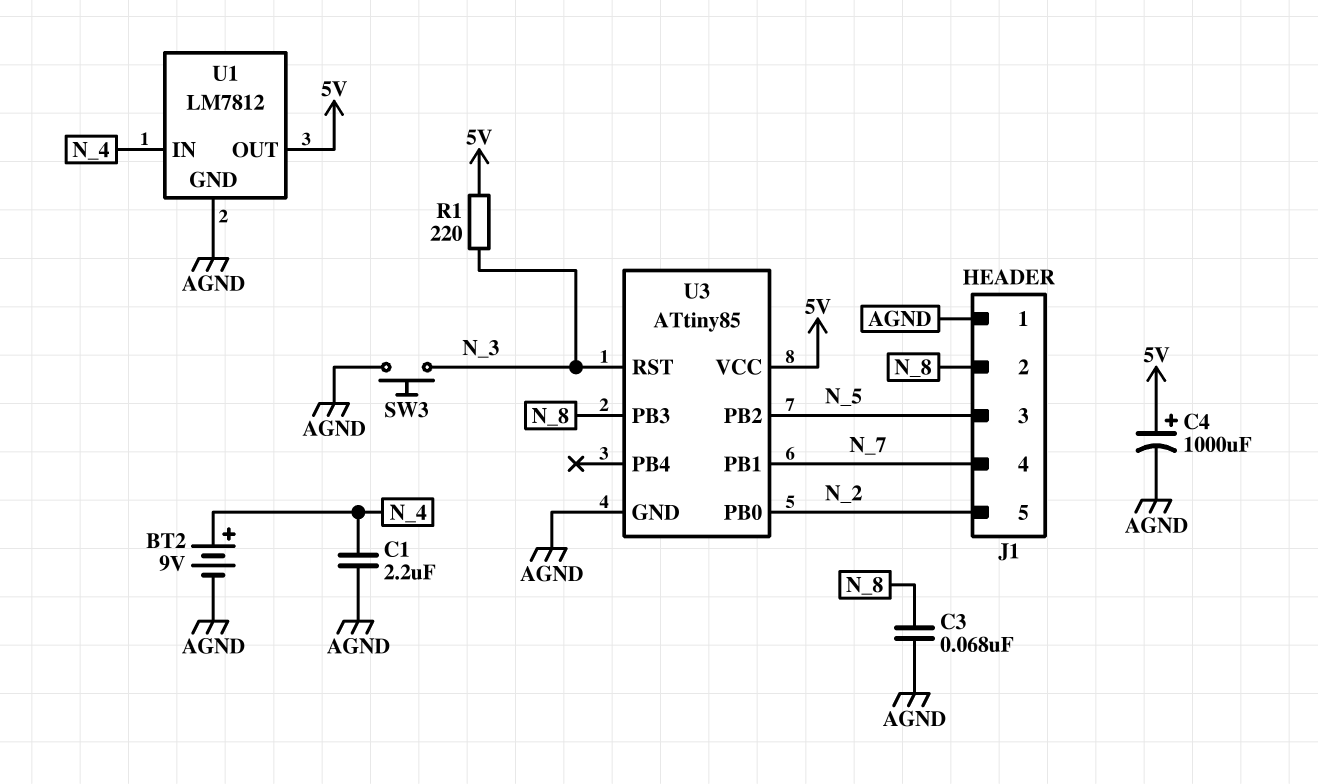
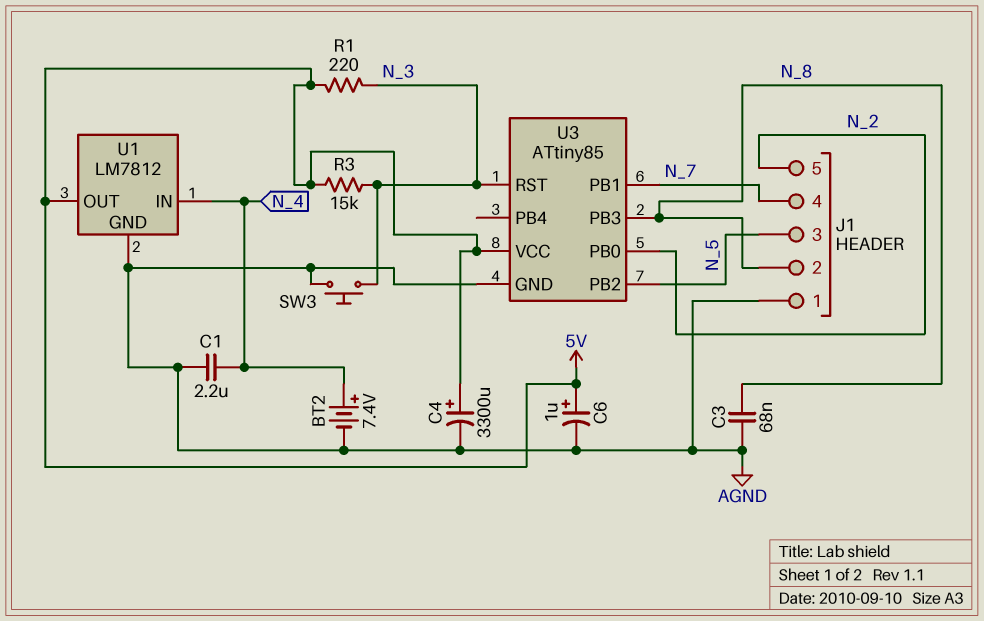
BT2: 9V (plus N_4, minus AGND) -> 7.4V (plus N_4, minus AGND)
C4: 1000uF (plus 5V, minus AGND) -> 3300uF (plus 5V, minus AGND)
C6: none -> 1uF (plus 5V, minus AGND)
R3: none -> 15k (5V, N_3)

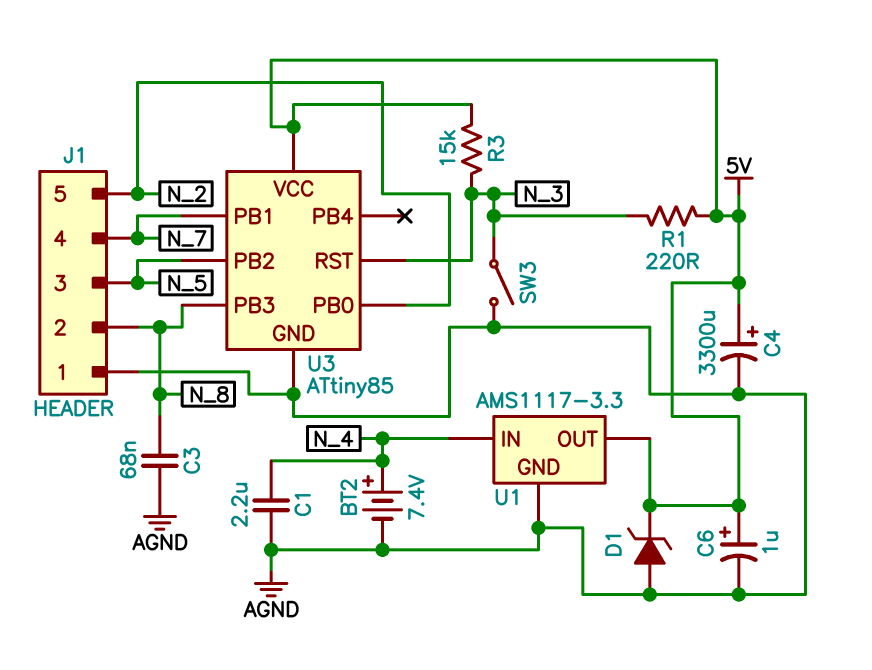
D1: none -> zener (A AGND, K 5V)
SW3: button (AGND, N_3) -> switch (AGND, N_3)
U1: LM7812 -> AMS1117-3.3

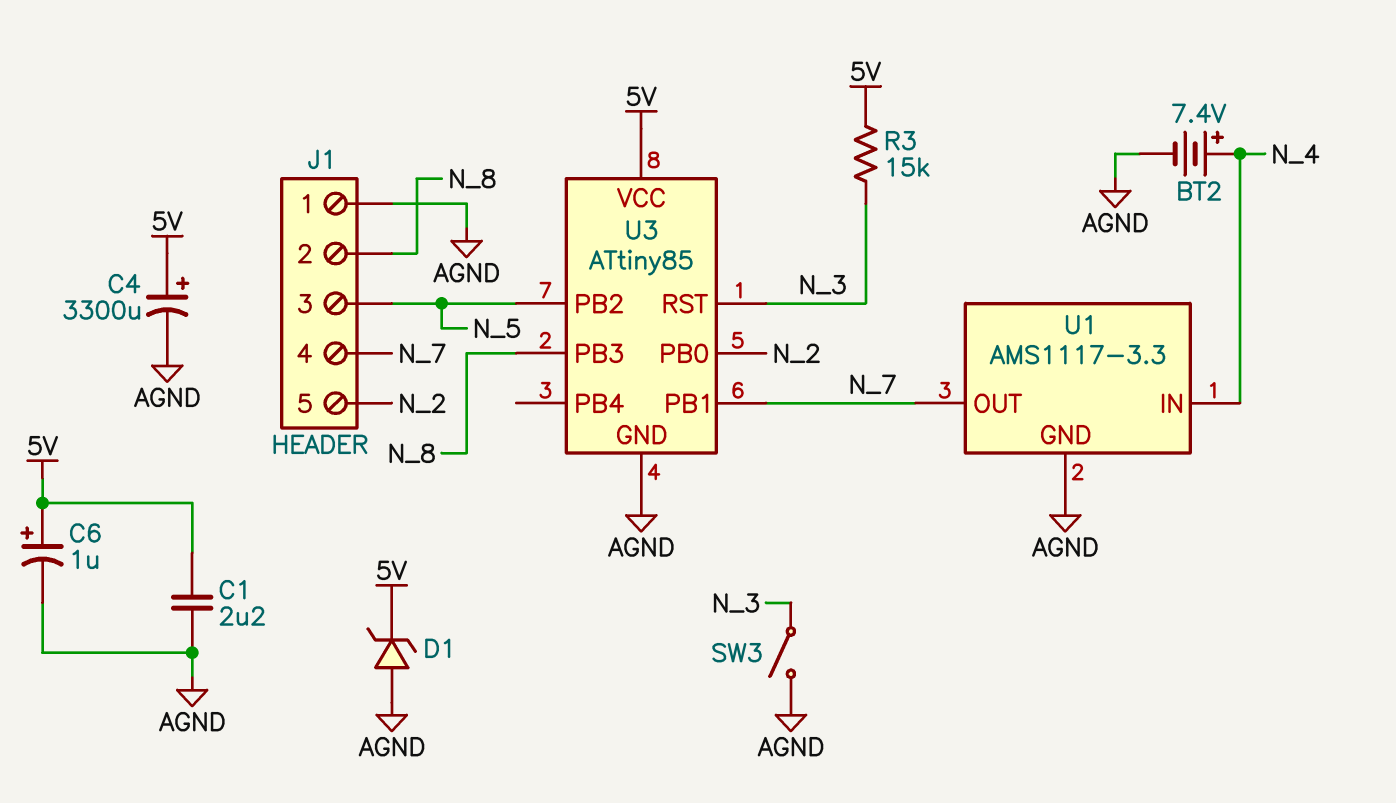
C1: 2.2uF (AGND, N_4) -> 2.2uF (5V, AGND)
C3: 68nF (AGND, N_8) -> none
R1: 220 (5V, N_3) -> none
U1 pin OUT: 5V -> N_7

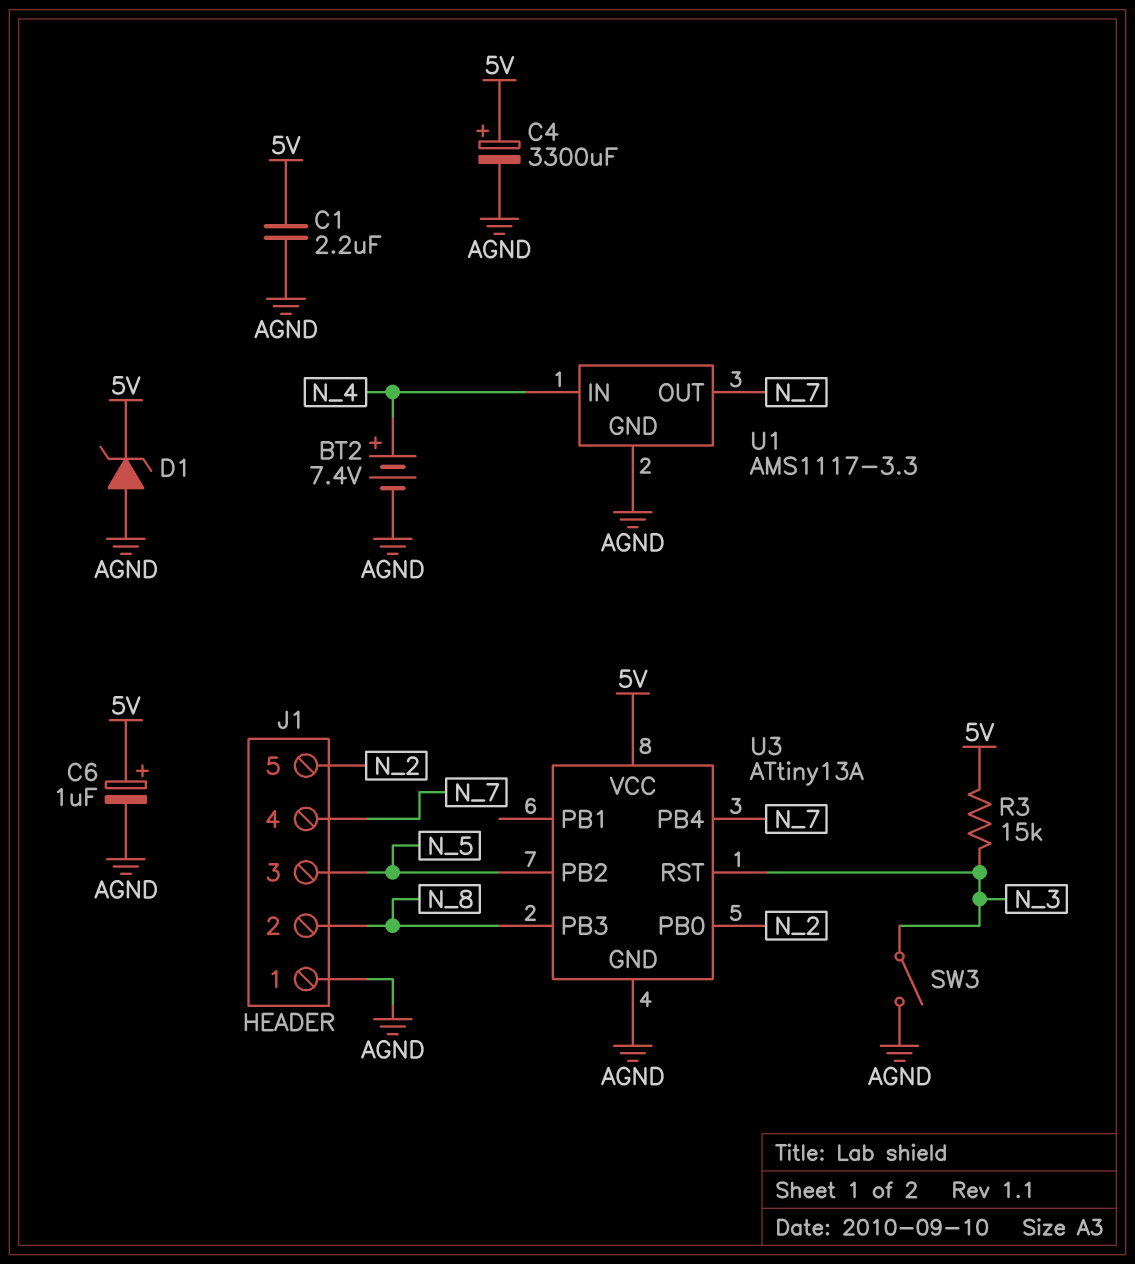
U3: ATtiny85 -> ATtiny13A
U3 pin PB1: N_7 -> none
U3 pin PB4: none -> N_7

